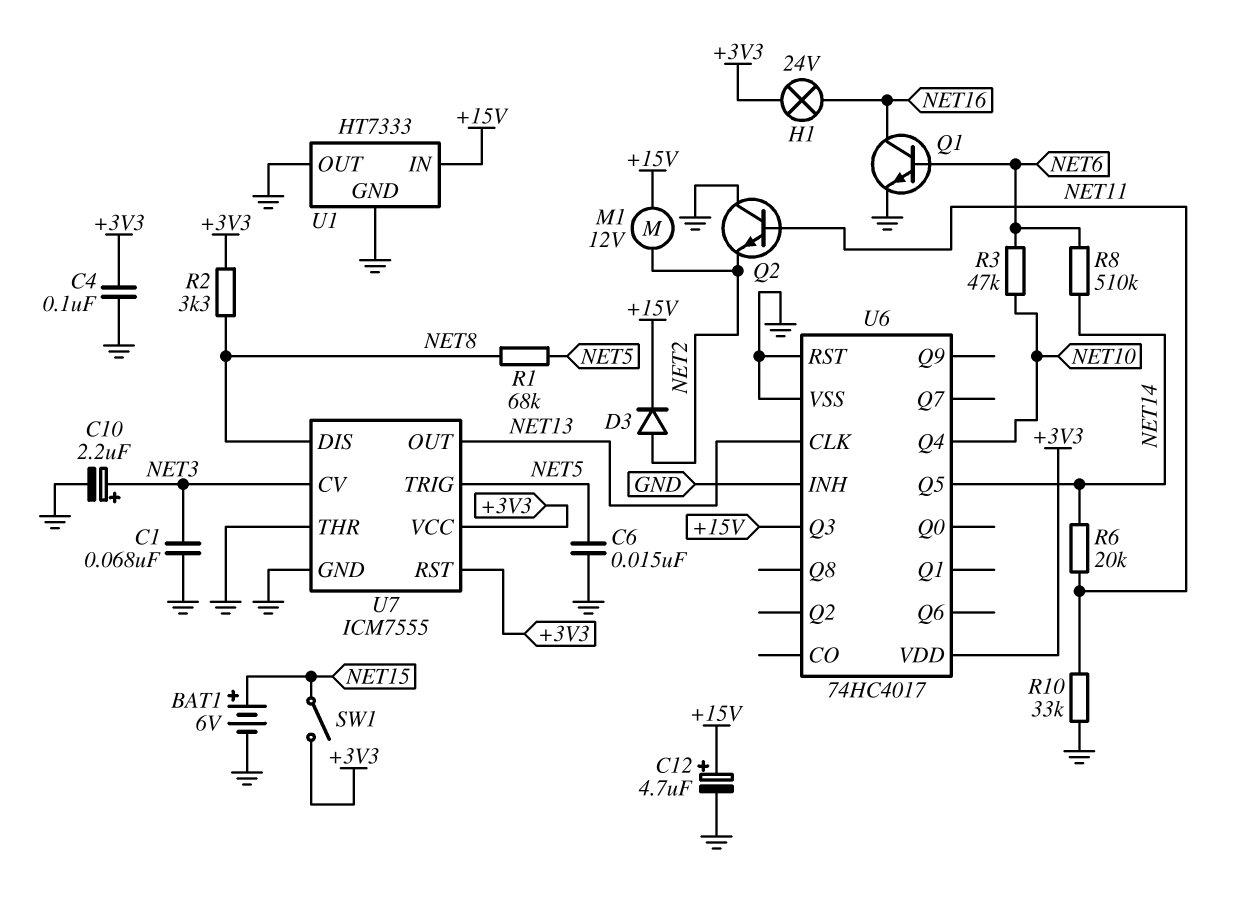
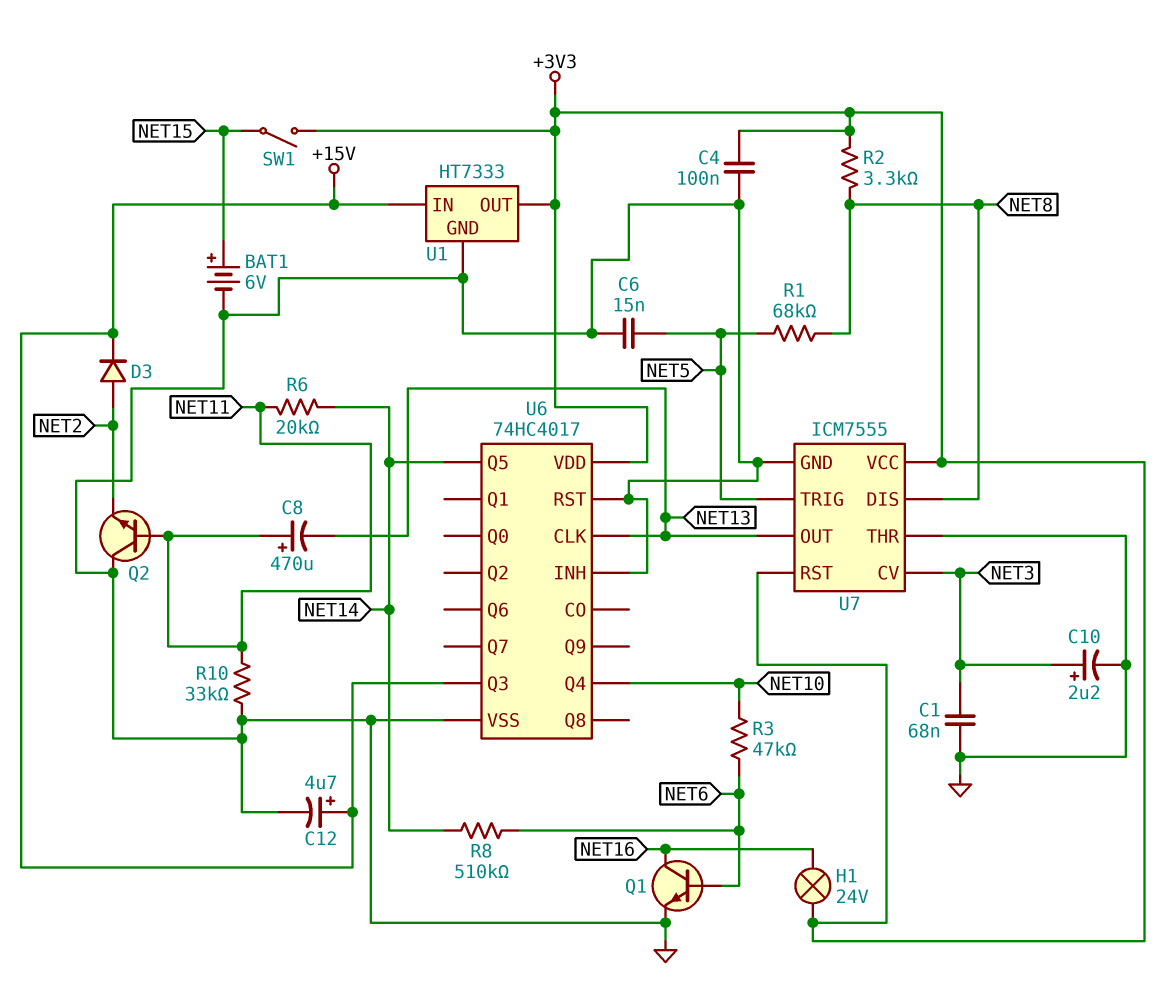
C8: none -> 470uF (plus NET11, minus NET13)
M1: motor 12V (+15V, NET2) -> none
U1 pin OUT: GND -> +3V3

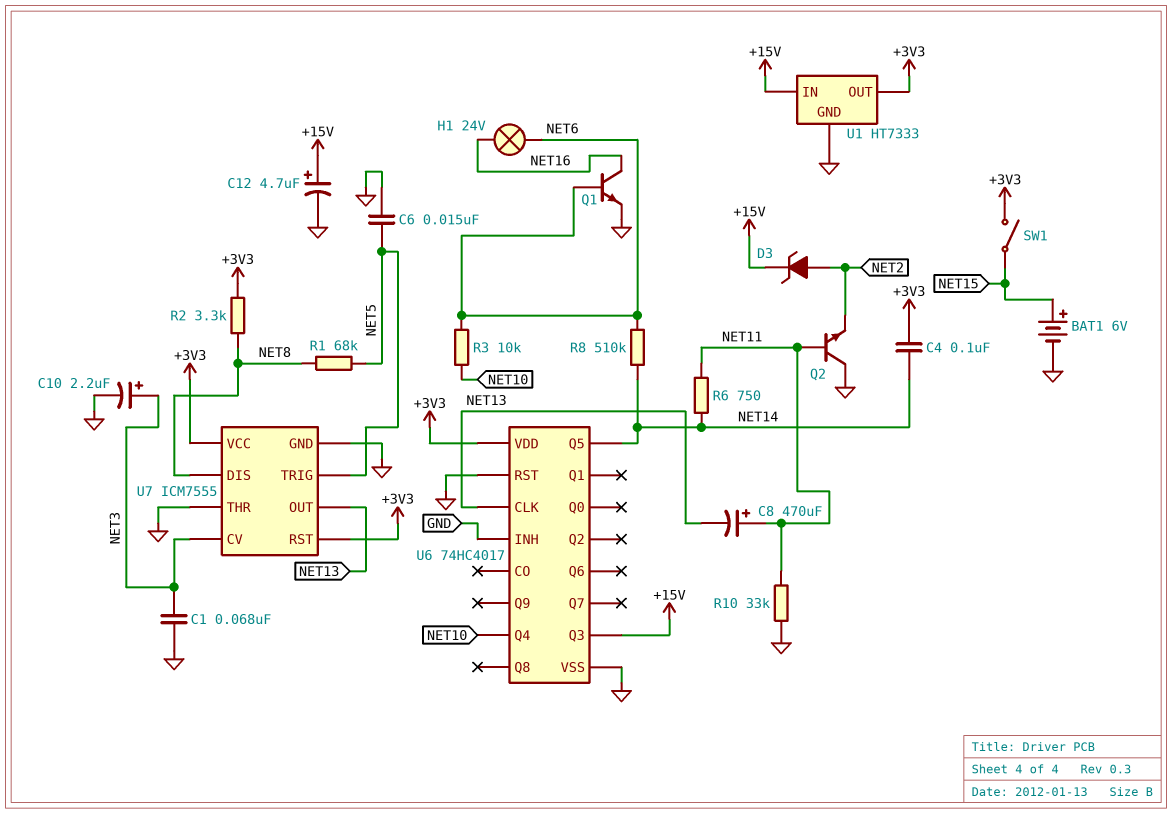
C4: 100nF (+3V3, GND) -> 100nF (+3V3, NET14)
D3: diode (A NET2, K +15V) -> zener (A NET2, K +15V)
H1: lamp 24V (+3V3, NET16) -> lamp 24V (NET6, NET16)
R3: 47k (NET6, NET10) -> 10k (NET6, NET10)
R6: 20k (NET11, NET14) -> 750 (NET11, NET14)

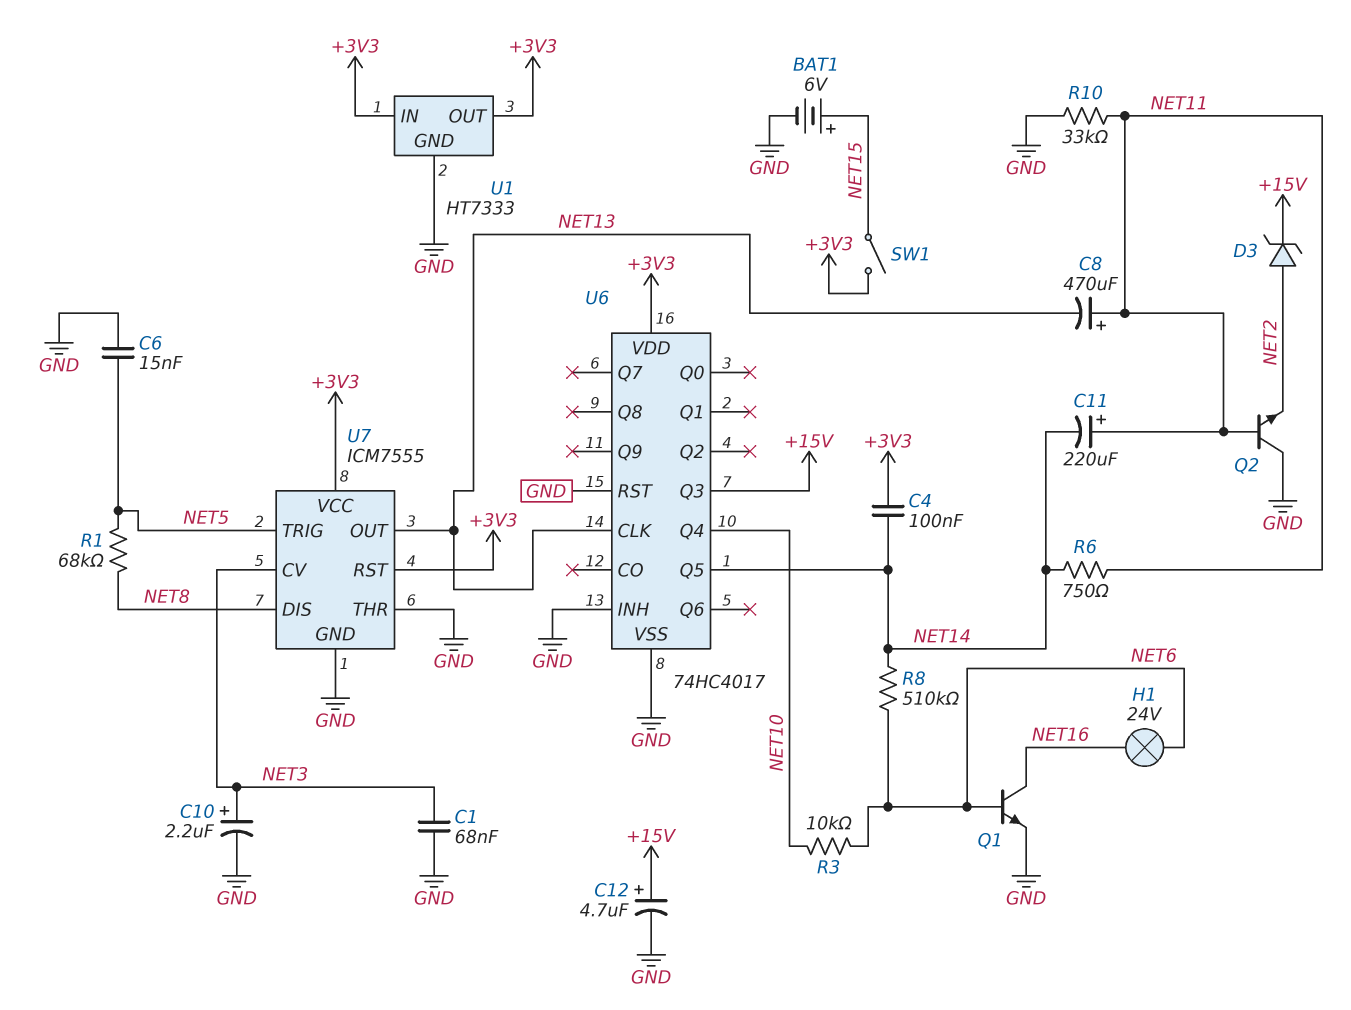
C11: none -> 220uF (plus NET11, minus NET14)
R2: 3.3k (+3V3, NET8) -> none
U1 pin IN: +15V -> +3V3

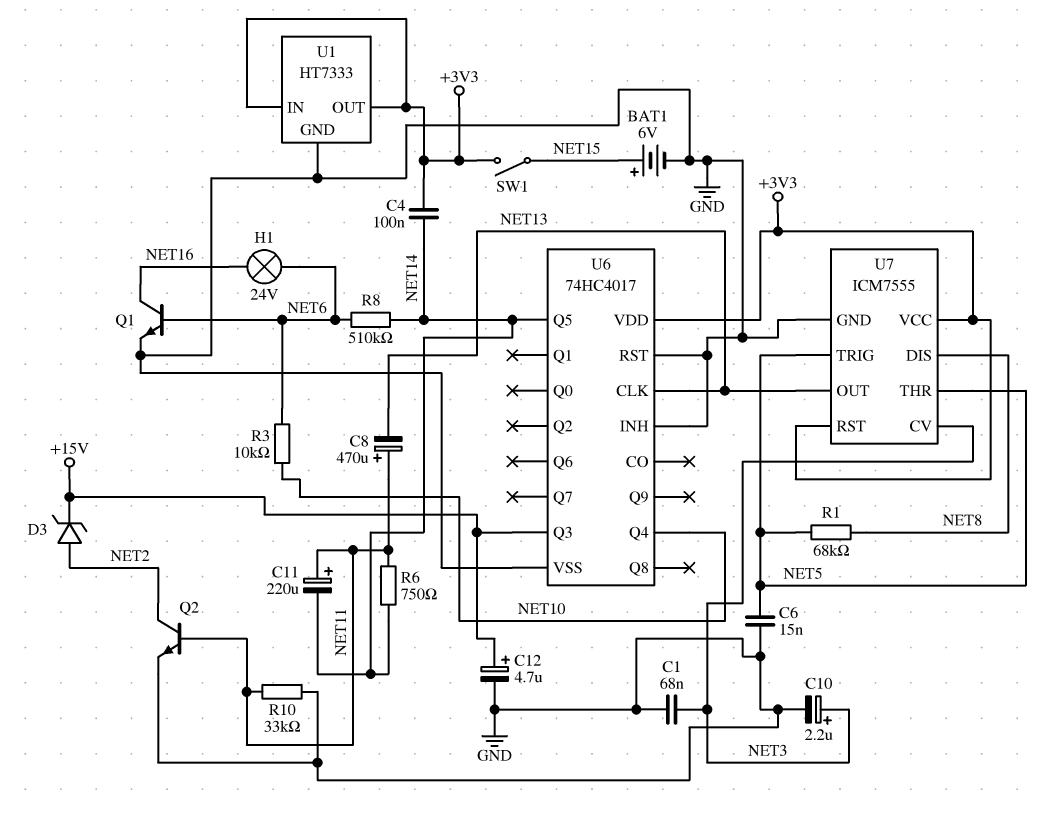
Q2: NPN (B NET11, C GND, E NET2) -> NPN (B NET11, C NET2, E GND)
U7 pin THR: GND -> NET5

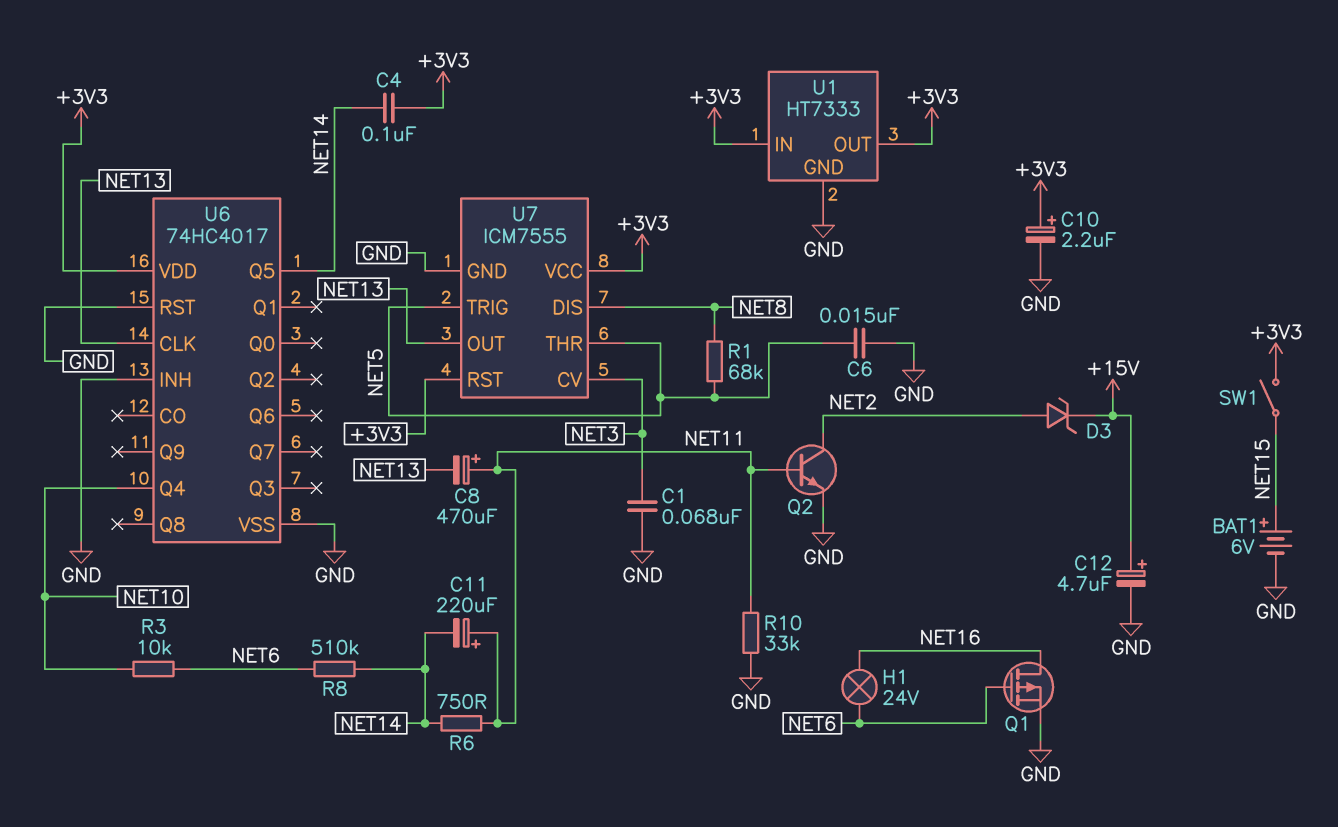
C10: 2.2uF (plus NET3, minus GND) -> 2.2uF (plus +3V3, minus GND)
Q1: NPN (B NET6, C NET16, E GND) -> PMOS (G NET6, D NET16, S GND)
U6 pin Q3: +15V -> none

